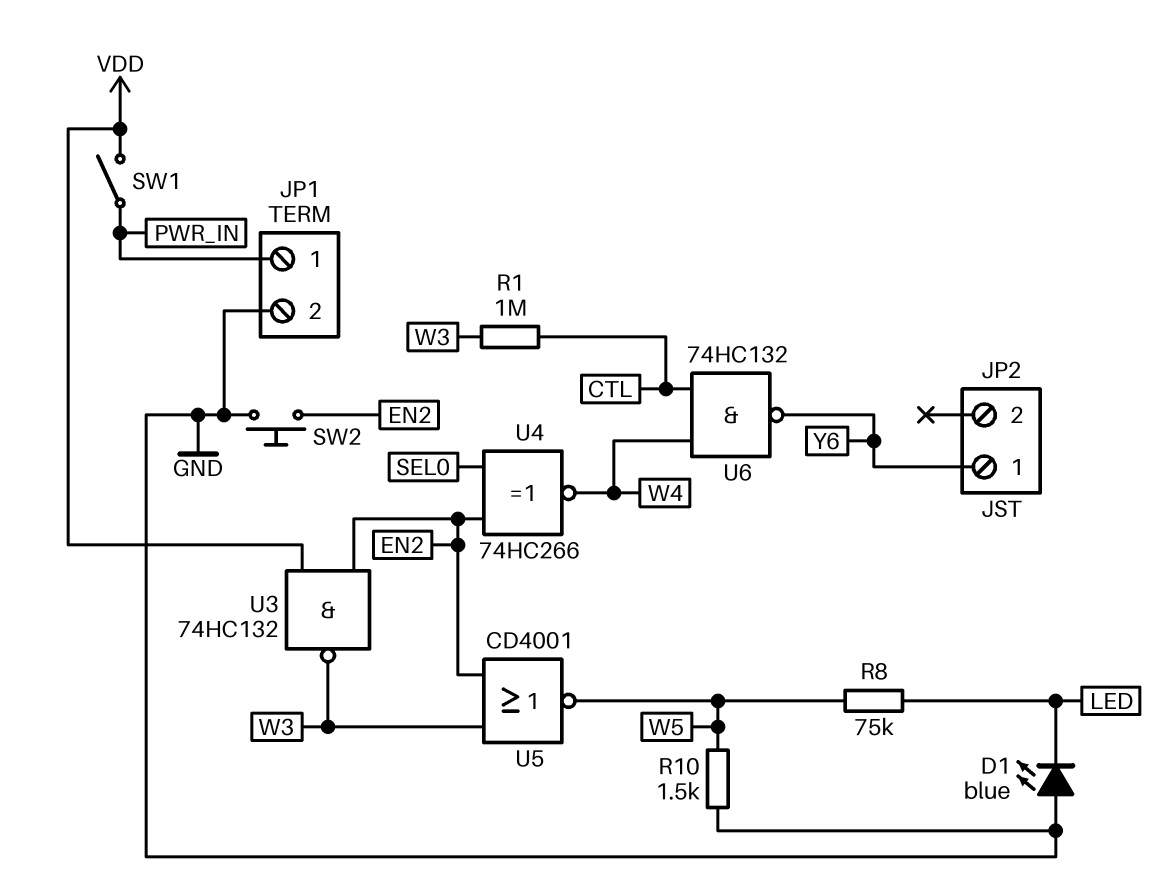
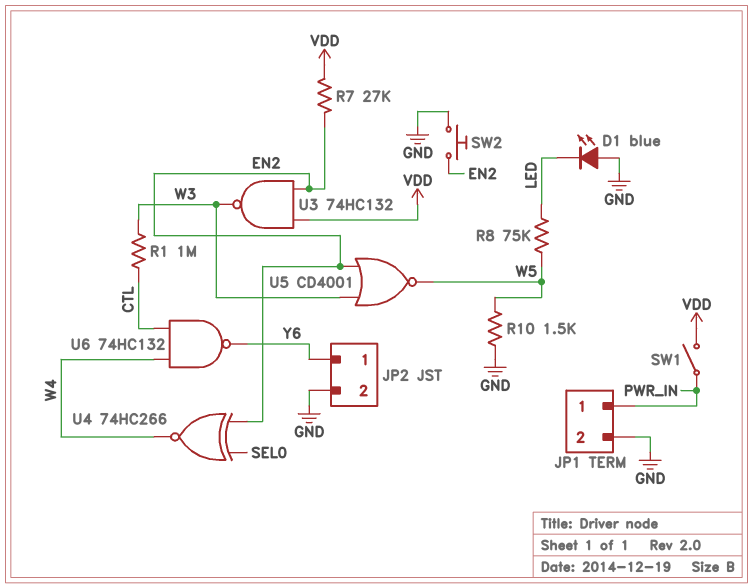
JP2 pin 2: none -> GND
R7: none -> 27k (EN2, VDD)

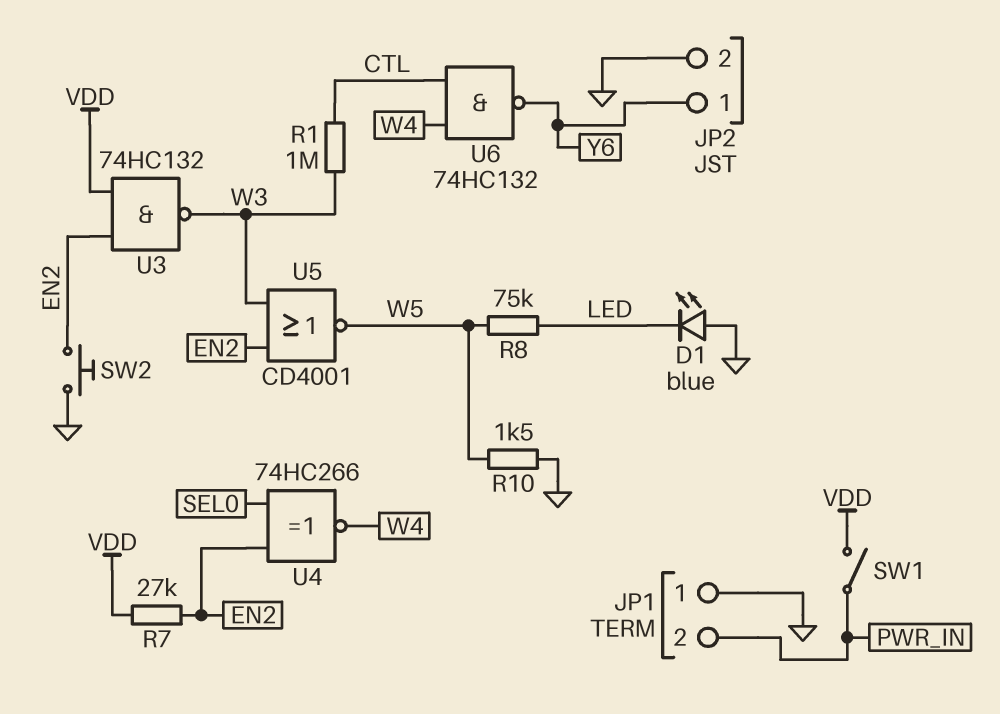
JP1 pin 1: PWR_IN -> GND
JP1 pin 2: GND -> PWR_IN

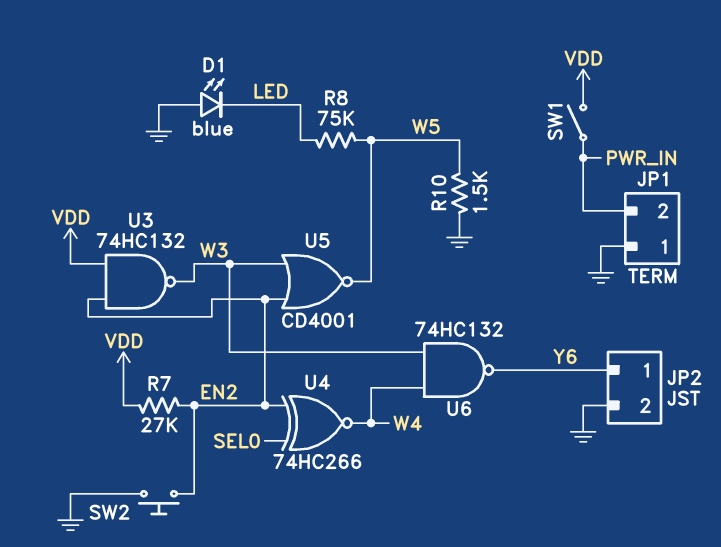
R1: 1M (CTL, W3) -> none
U6: NAND 74HC132 (in CTL, in W4, out Y6) -> NAND 74HC132 (in W3, in W4, out Y6)

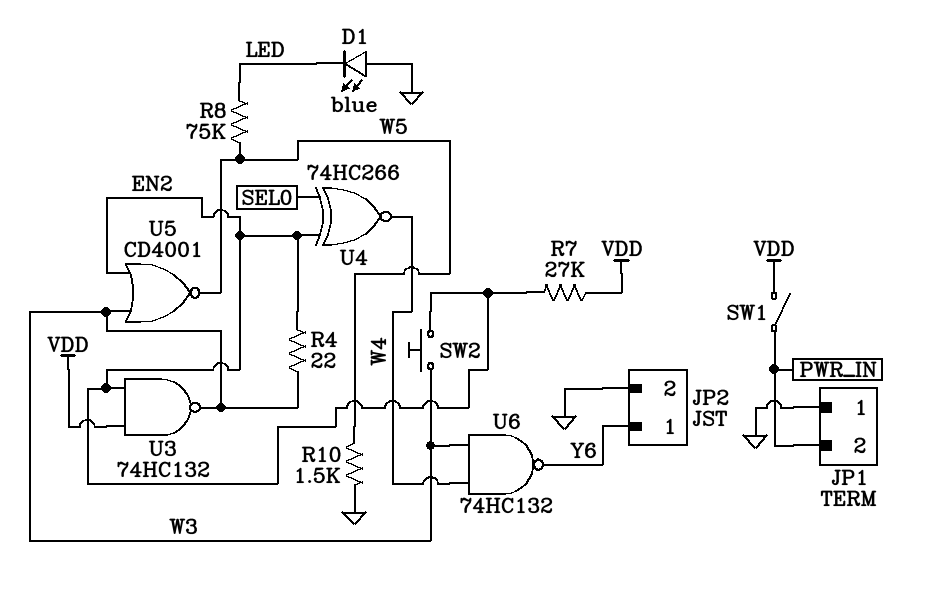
R4: none -> 22 (EN2, W3)
SW2: button (EN2, GND) -> button (EN2, W3)

